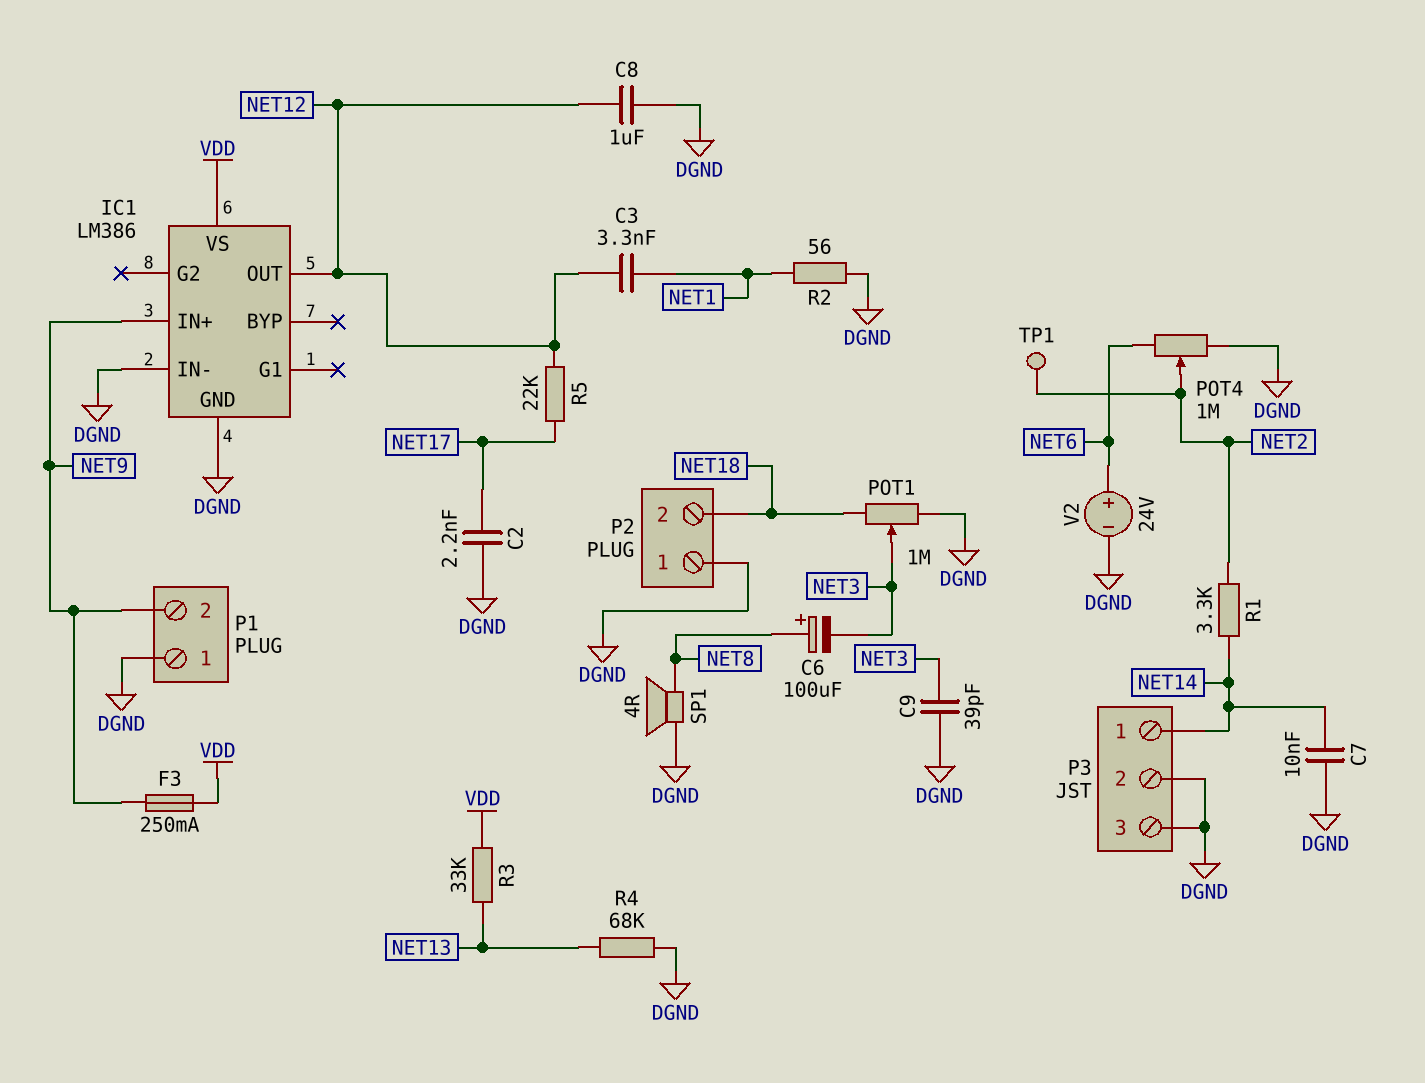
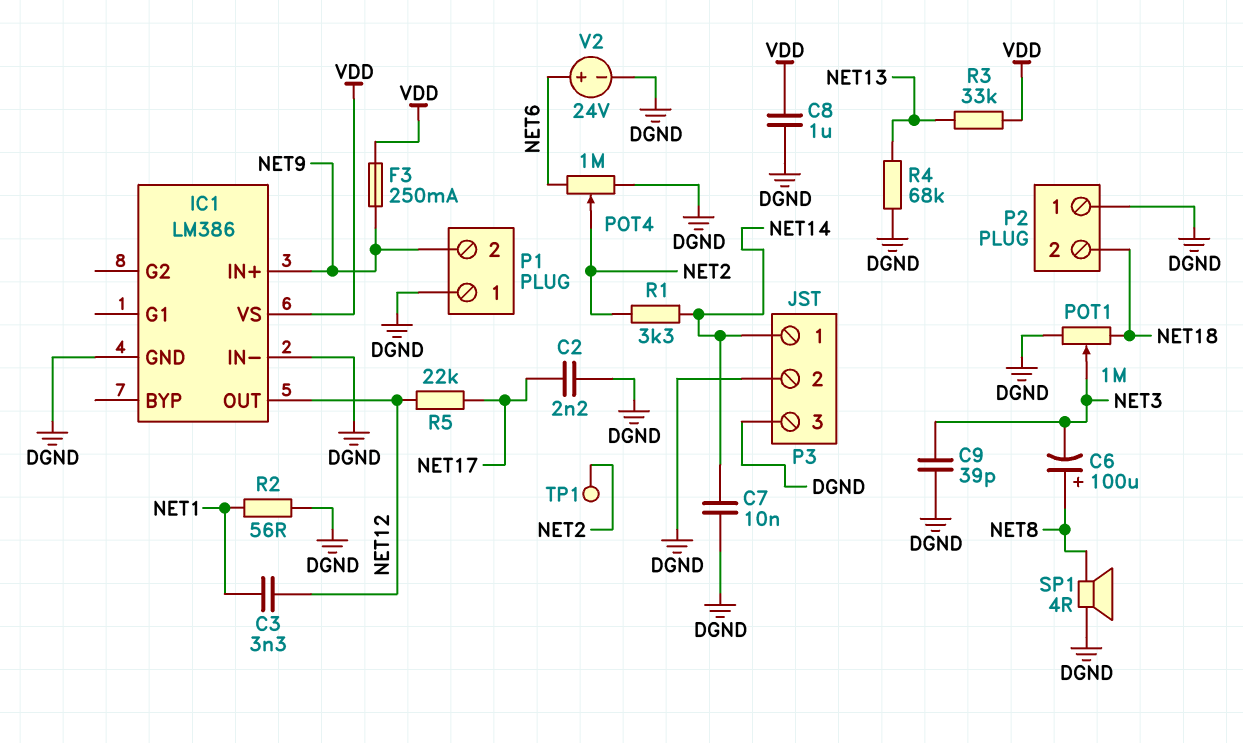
C8: 1uF (DGND, NET12) -> 1uF (DGND, VDD)

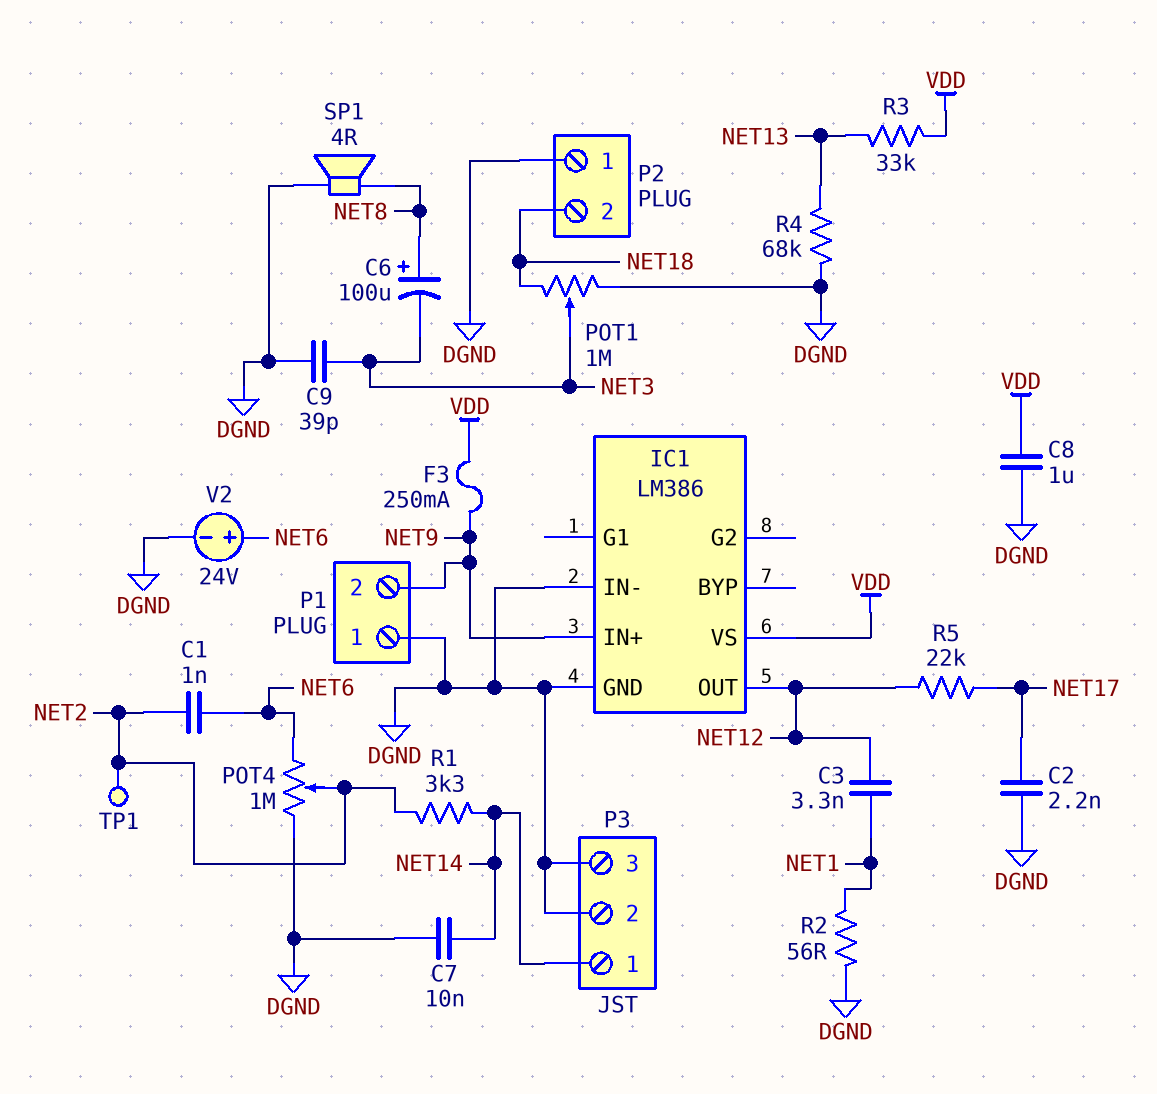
C1: none -> 1nF (NET2, NET6)

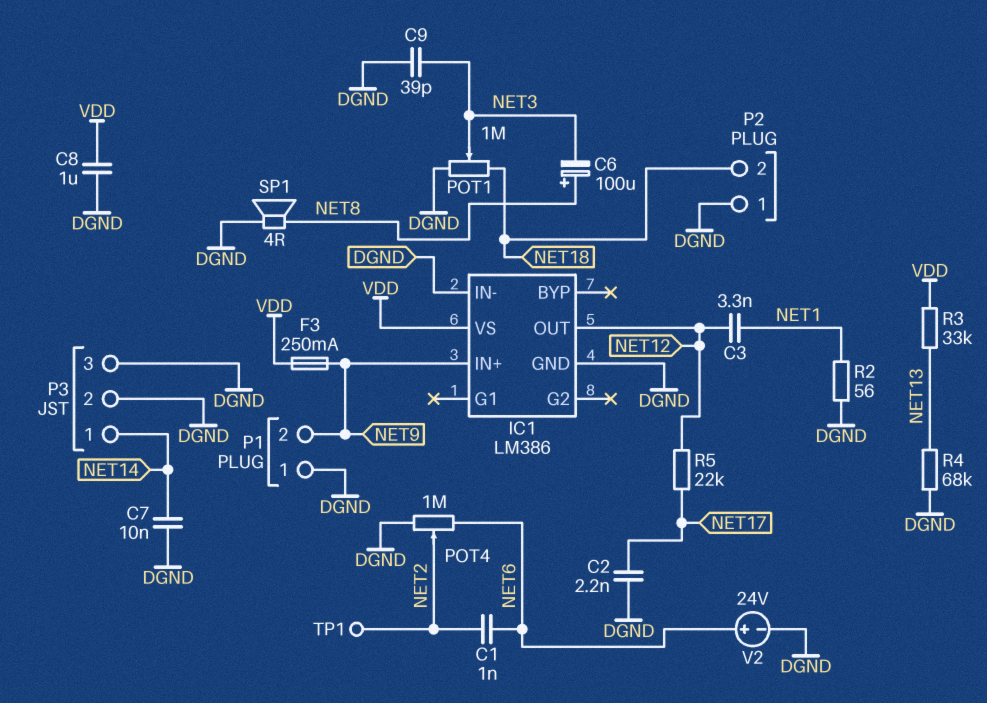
R1: 3.3k (NET2, NET14) -> none

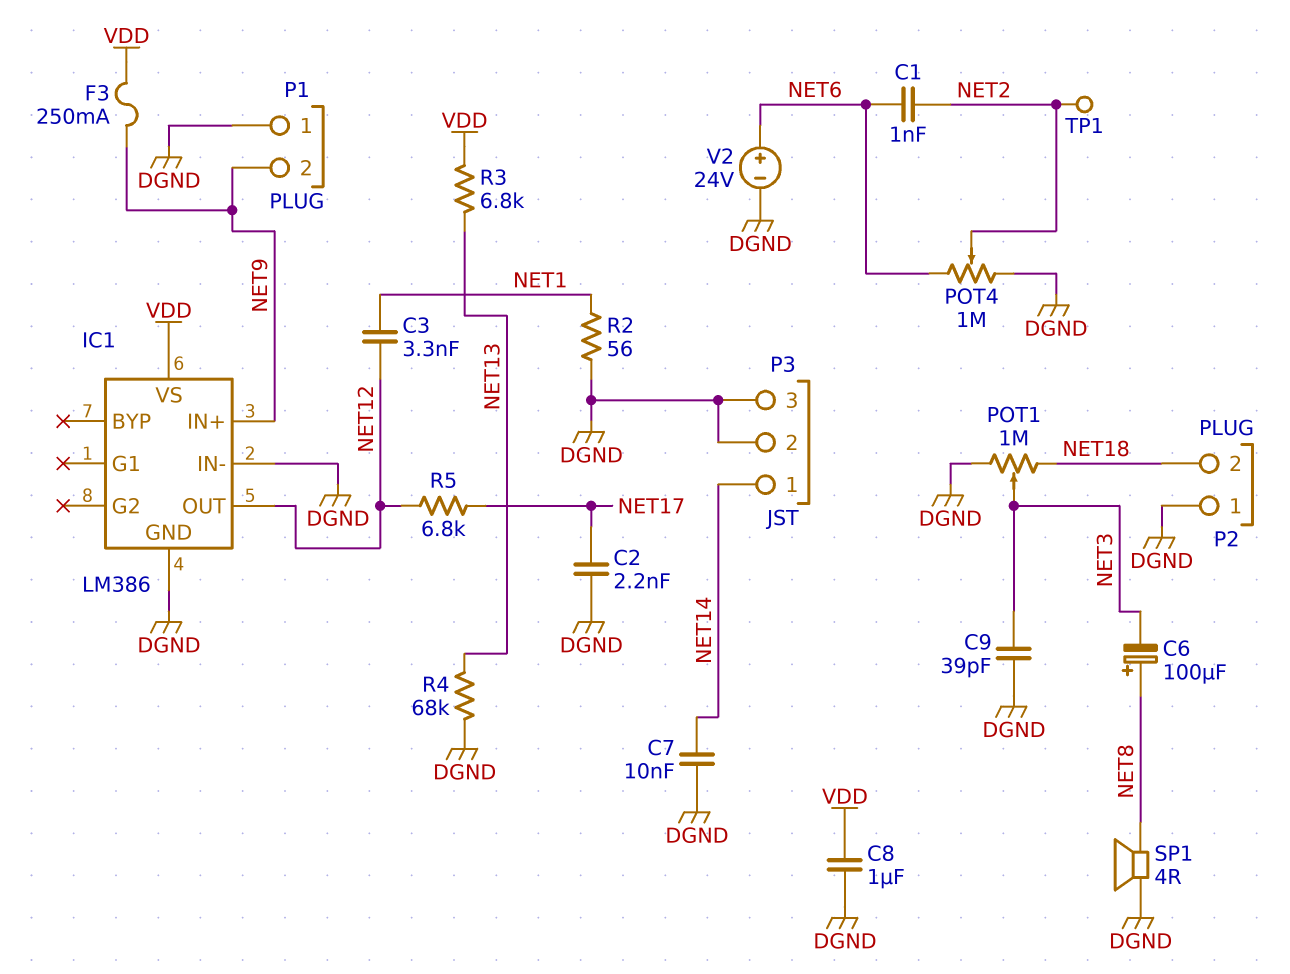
R3: 33k (NET13, VDD) -> 6.8k (NET13, VDD)
R5: 22k (NET12, NET17) -> 6.8k (NET12, NET17)

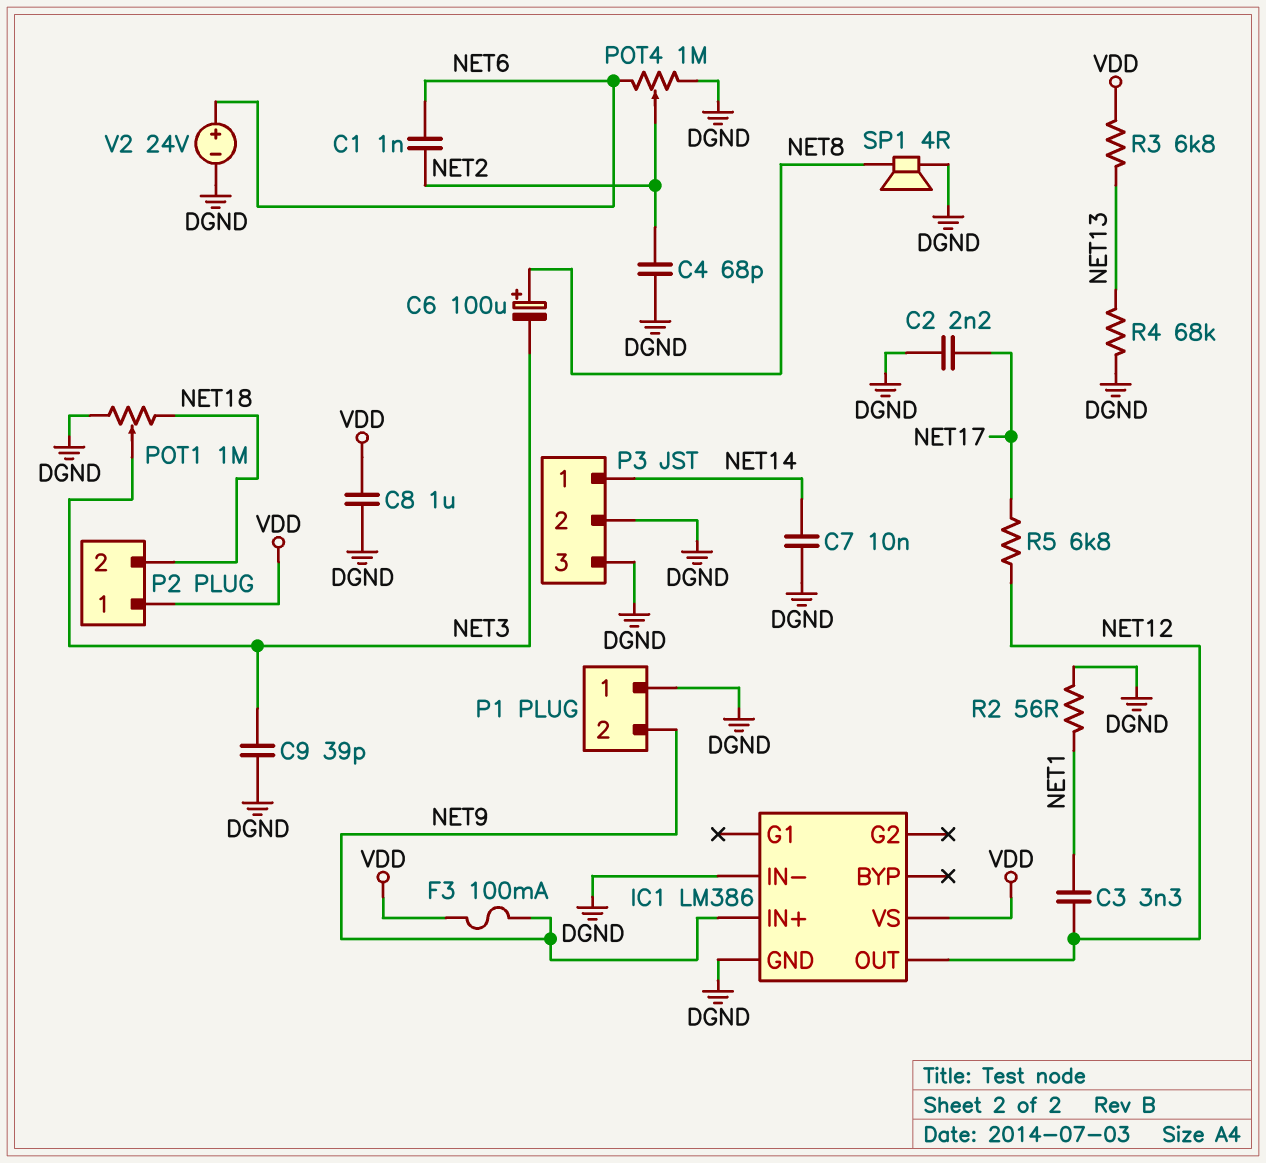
C4: none -> 68pF (DGND, NET2)
F3: 250mA (NET9, VDD) -> 100mA (NET9, VDD)
P2 pin 1: DGND -> VDD
TP1: test point (NET2) -> none

